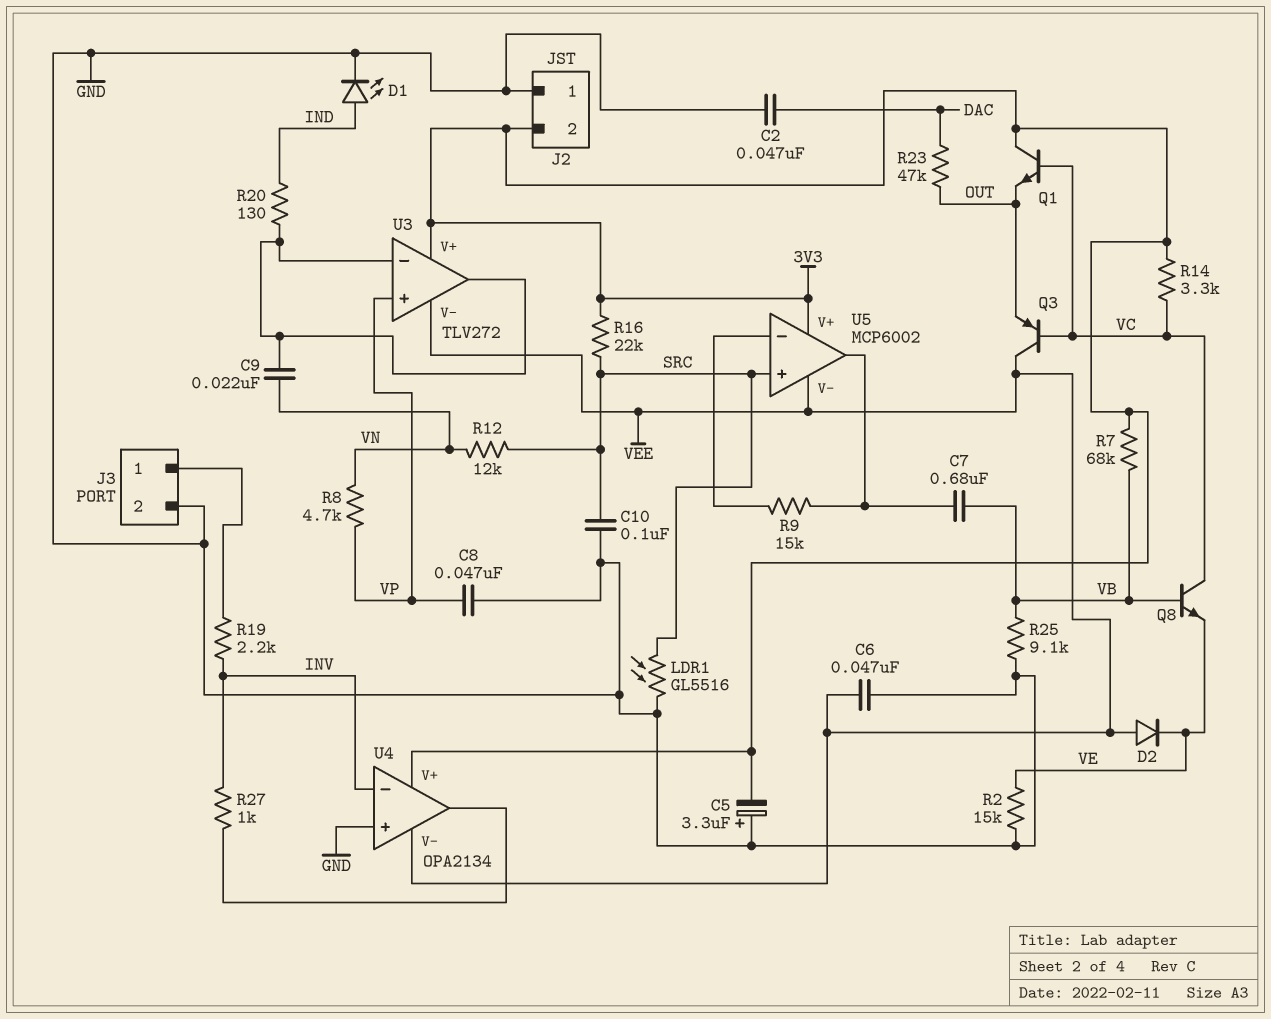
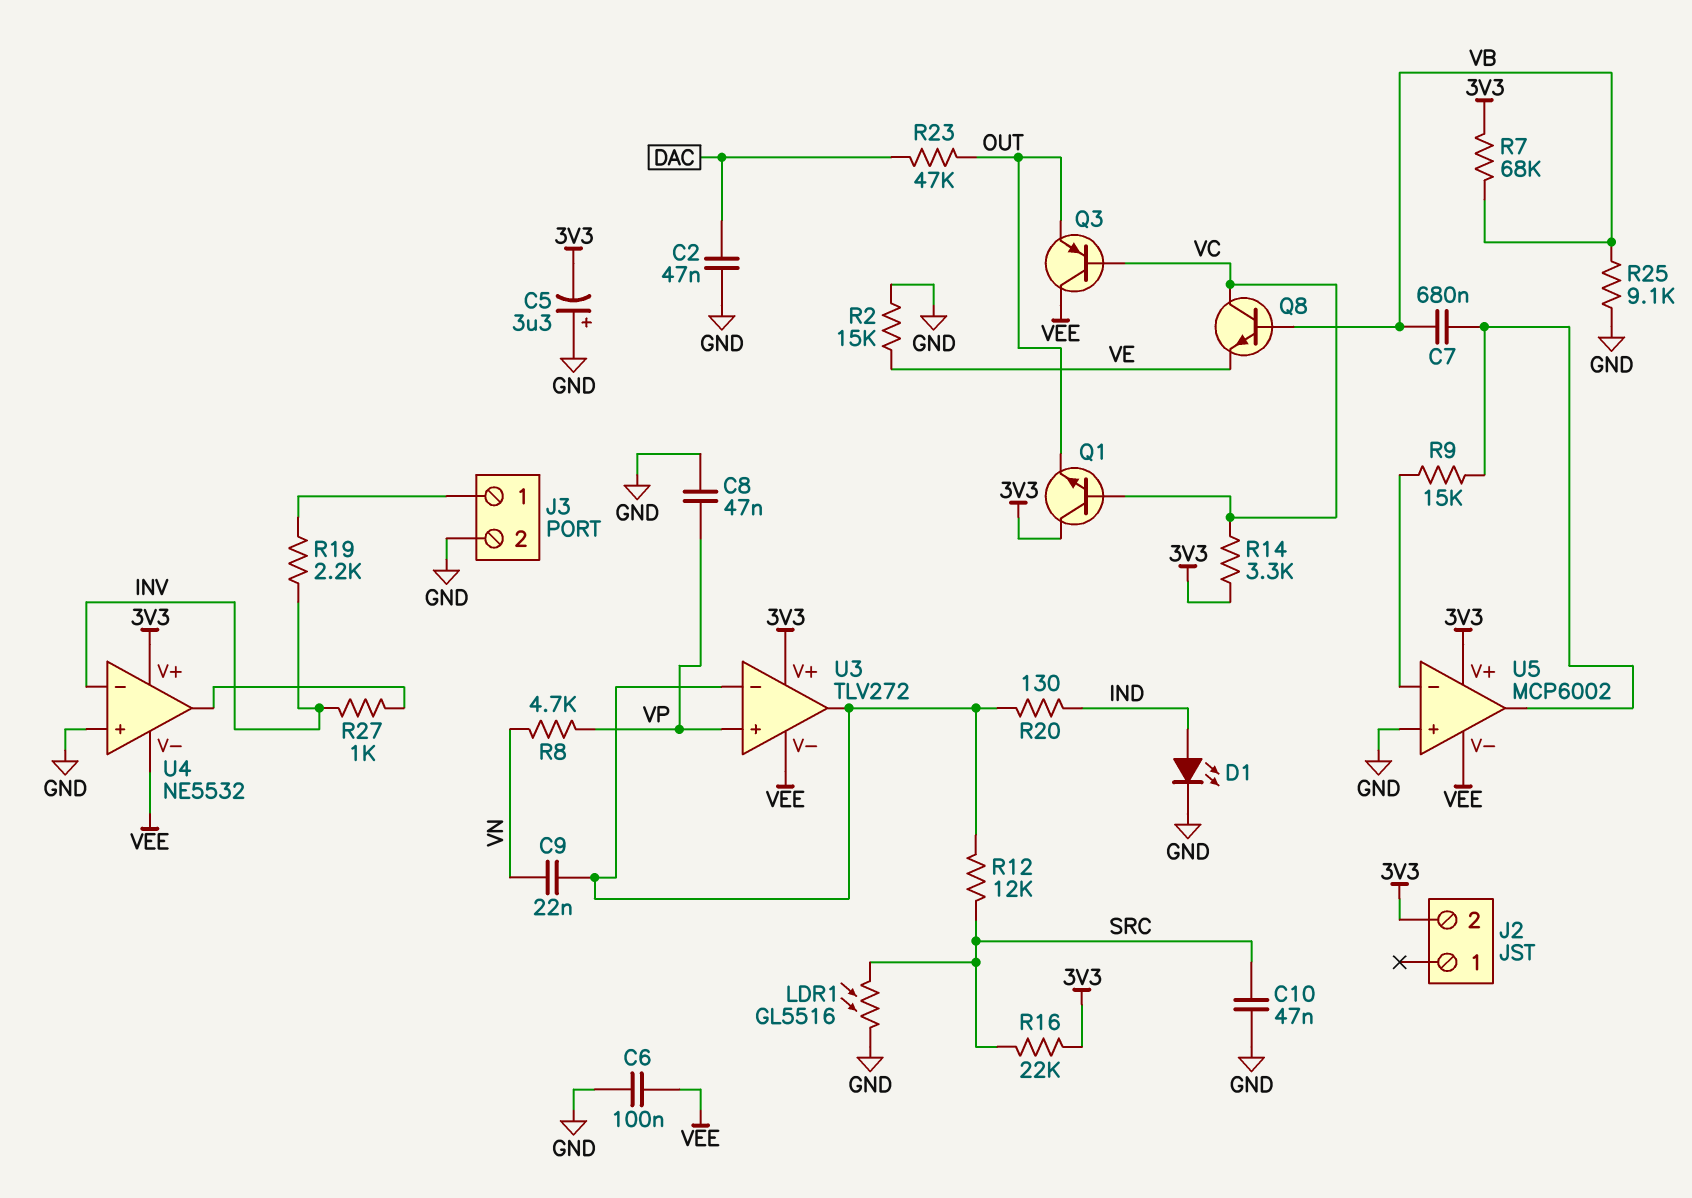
C6: 47nF (GND, VEE) -> 100nF (GND, VEE)
C10: 100nF (GND, SRC) -> 47nF (GND, SRC)
D2: diode (A VEE, K VE) -> none
J2 pin 1: GND -> none
R12: 12k (SRC, VN) -> 12k (SRC, U3/in-)
U4: OPA2134 -> NE5532
U5 pin in+: SRC -> GND

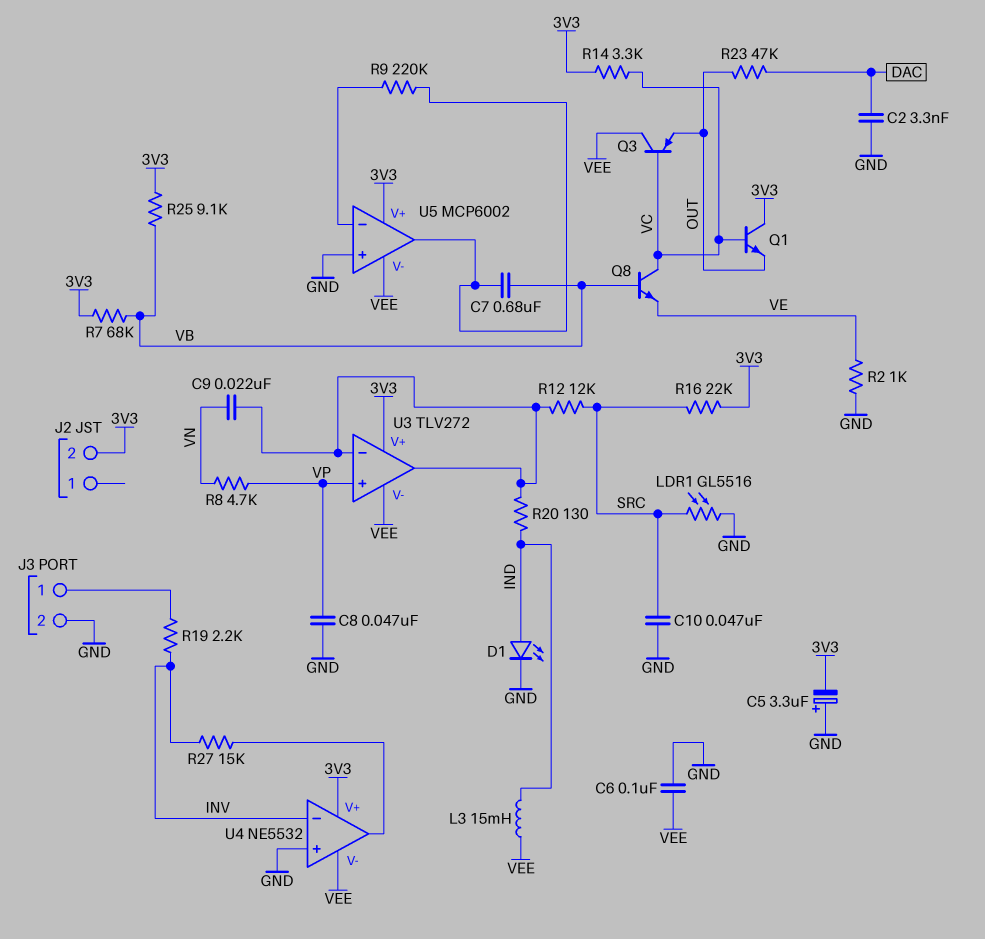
C2: 47nF (DAC, GND) -> 3.3nF (DAC, GND)
L3: none -> 15mH (IND, VEE)
R2: 15k (GND, VE) -> 1k (GND, VE)
R9: 15k (U5/in-, U5/out) -> 220k (U5/in-, U5/out)
R25: 9.1k (GND, VB) -> 9.1k (3V3, VB)
R27: 1k (INV, U4/out) -> 15k (INV, U4/out)

